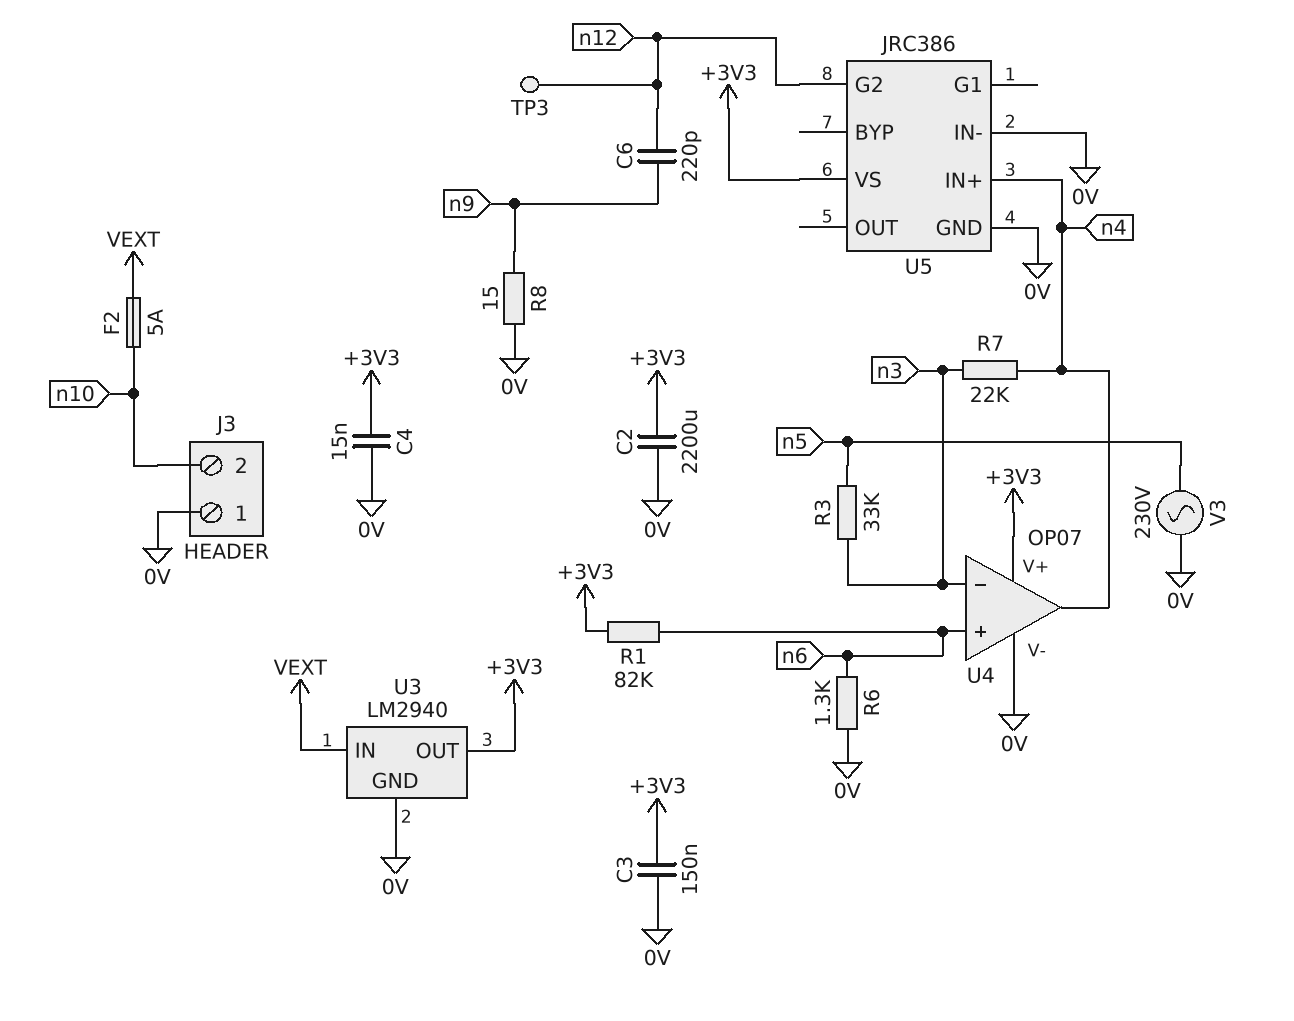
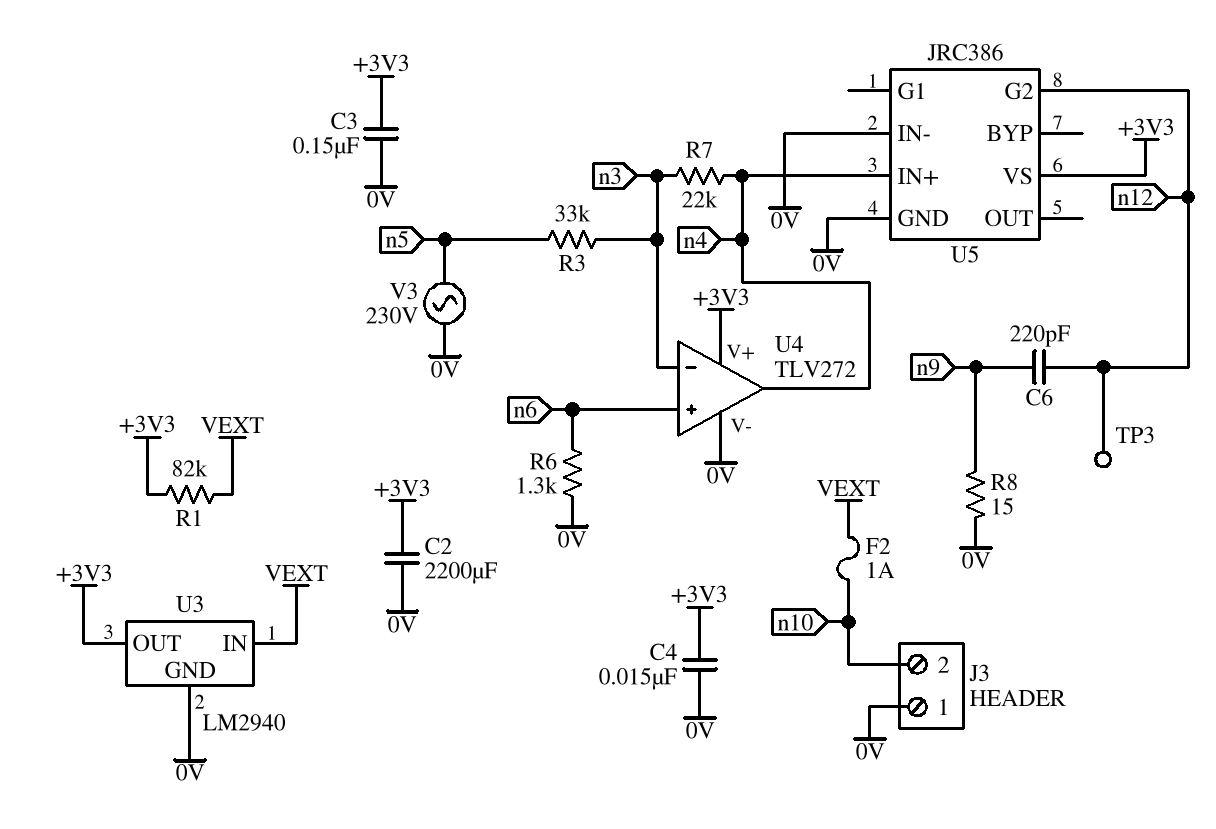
F2: 5A (VEXT, n10) -> 1A (VEXT, n10)
R1: 82k (+3V3, n6) -> 82k (+3V3, VEXT)
U4: OP07 -> TLV272

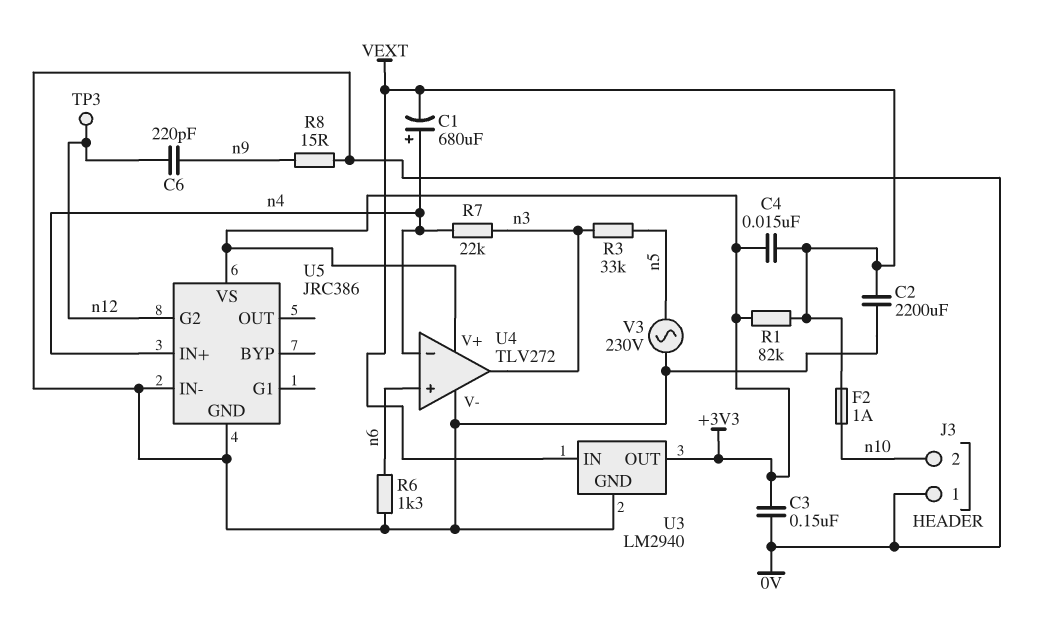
C1: none -> 680uF (plus n4, minus VEXT)
C2: 2200uF (+3V3, 0V) -> 2200uF (0V, VEXT)
C4: 15nF (+3V3, 0V) -> 15nF (+3V3, VEXT)
U4 pin in-: n3 -> n4
U4 pin out: n4 -> n3

